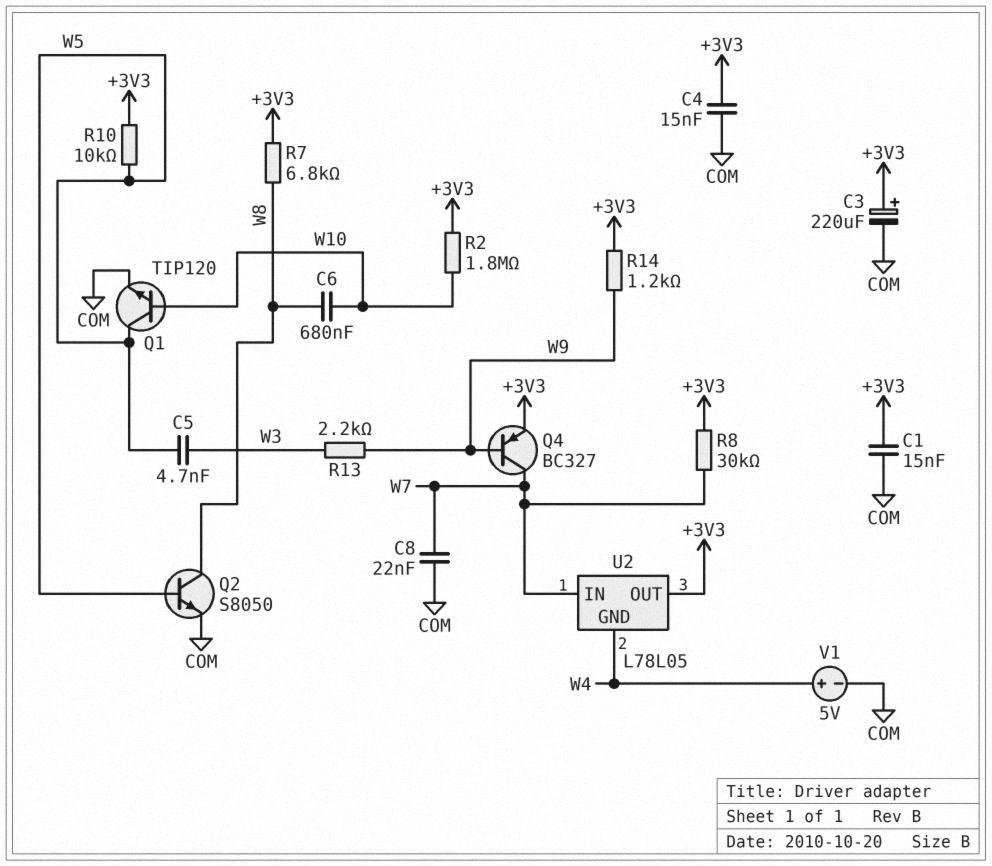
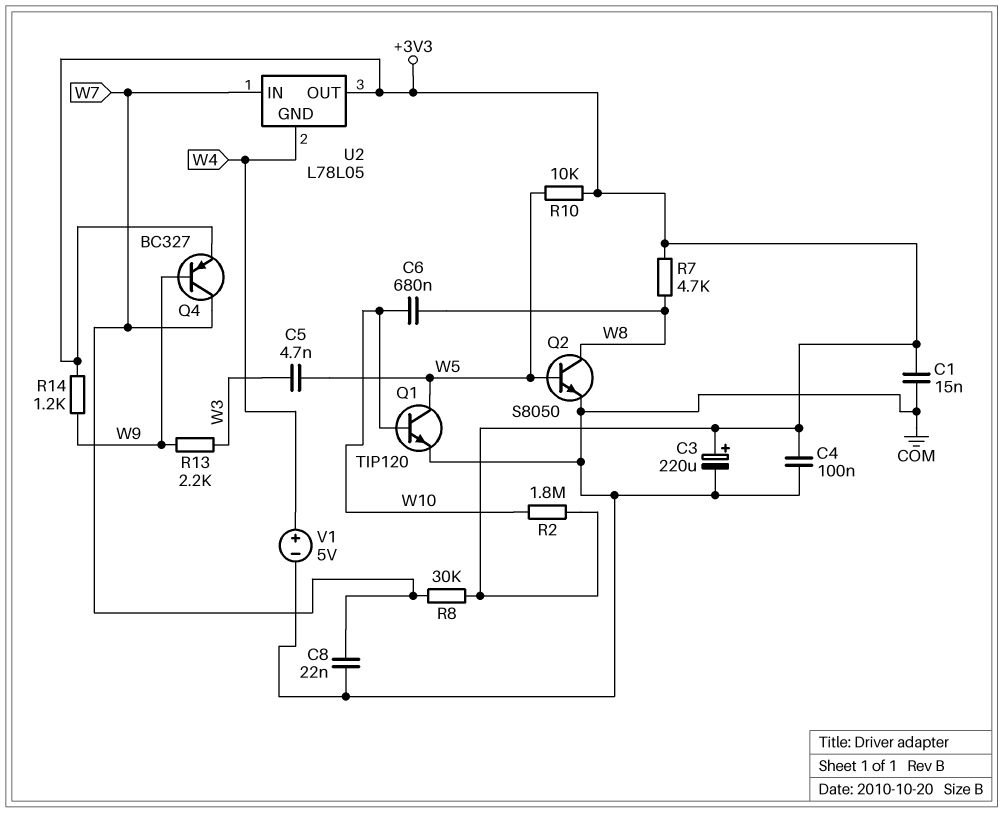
C4: 15nF (+3V3, COM) -> 100nF (+3V3, COM)
R7: 6.8k (+3V3, W8) -> 4.7k (+3V3, W8)

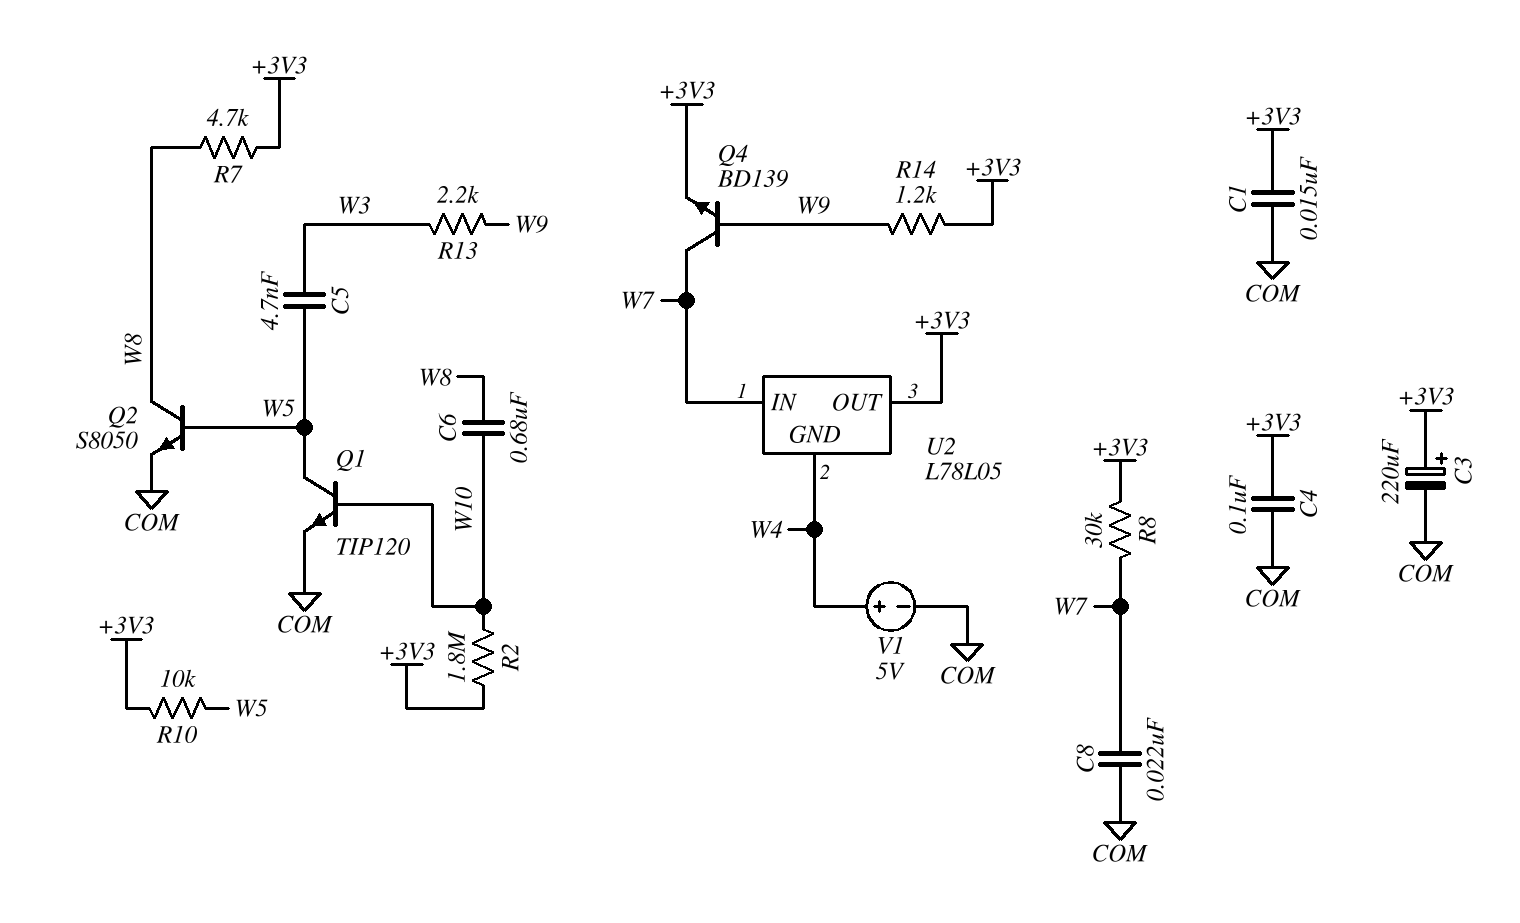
Q4: PNP BC327 (B W9, C W7, E +3V3) -> NPN BD139 (B W9, C W7, E +3V3)

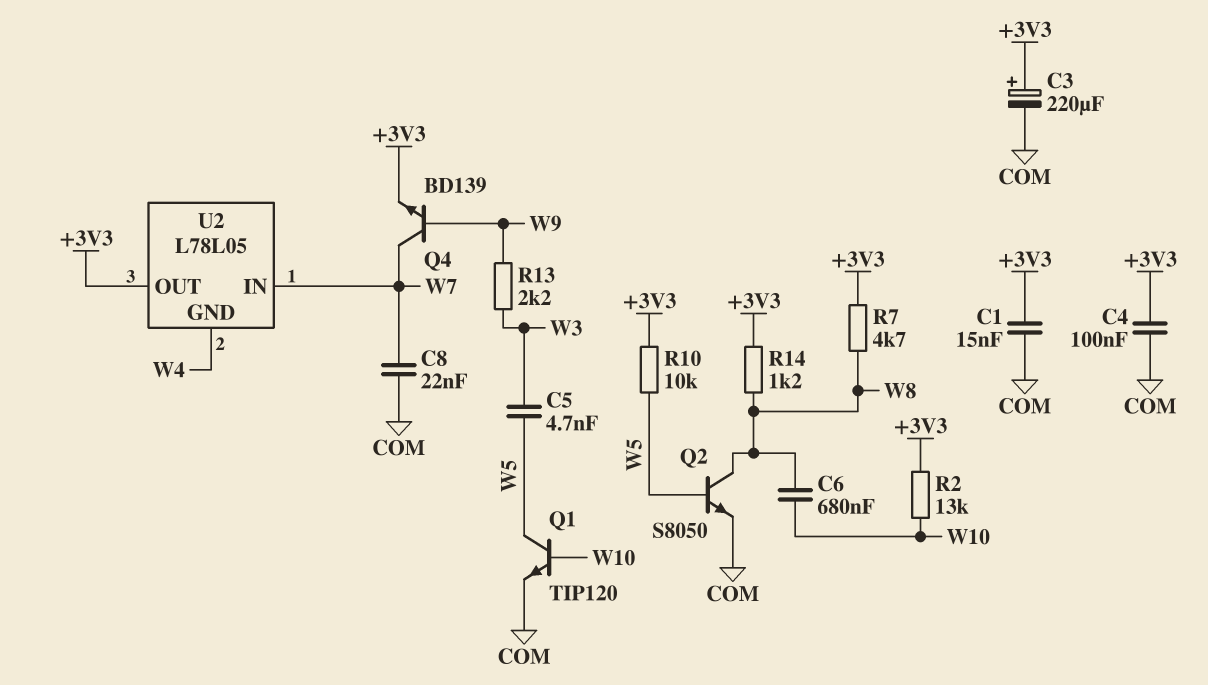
R2: 1.8M (+3V3, W10) -> 13k (+3V3, W10)
R8: 30k (+3V3, W7) -> none
R14: 1.2k (+3V3, W9) -> 1.2k (+3V3, W8)
V1: 5V (plus W4, minus COM) -> none

